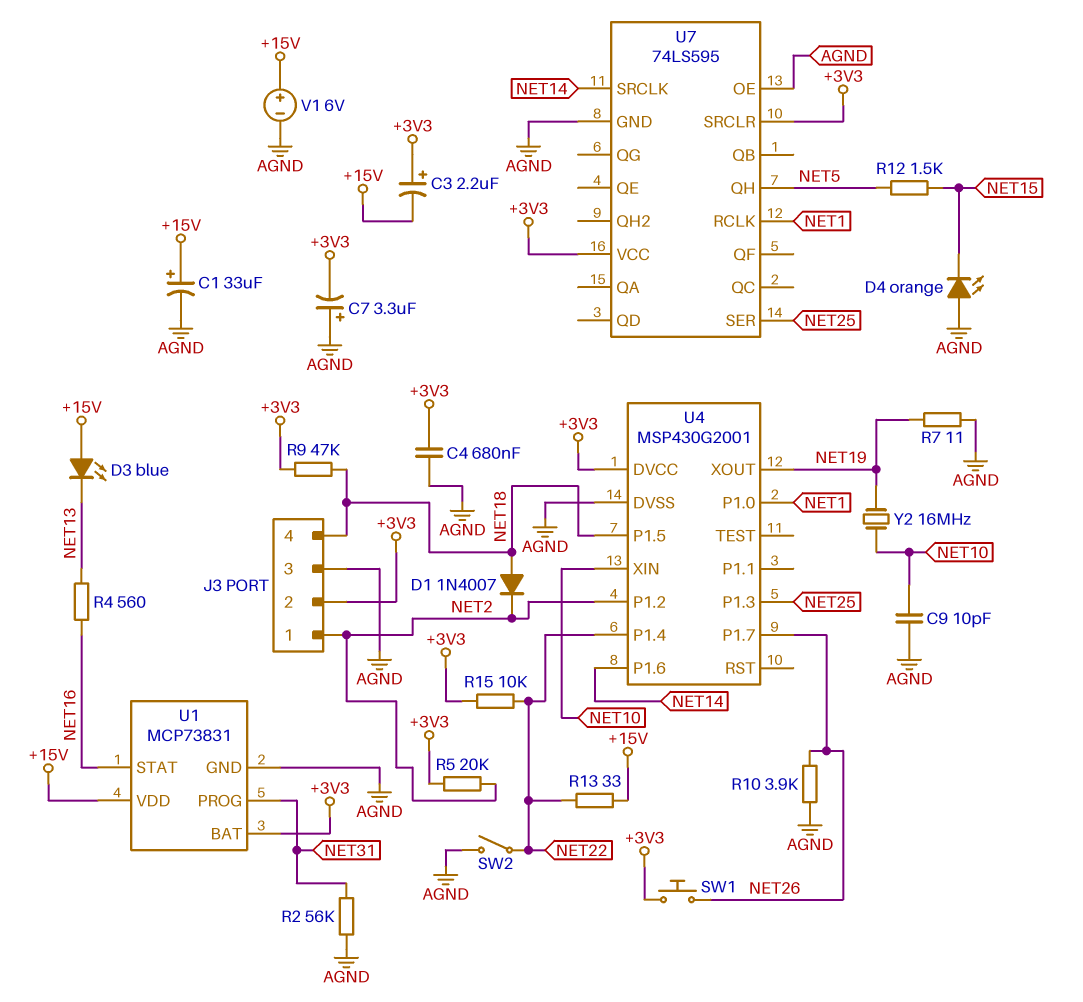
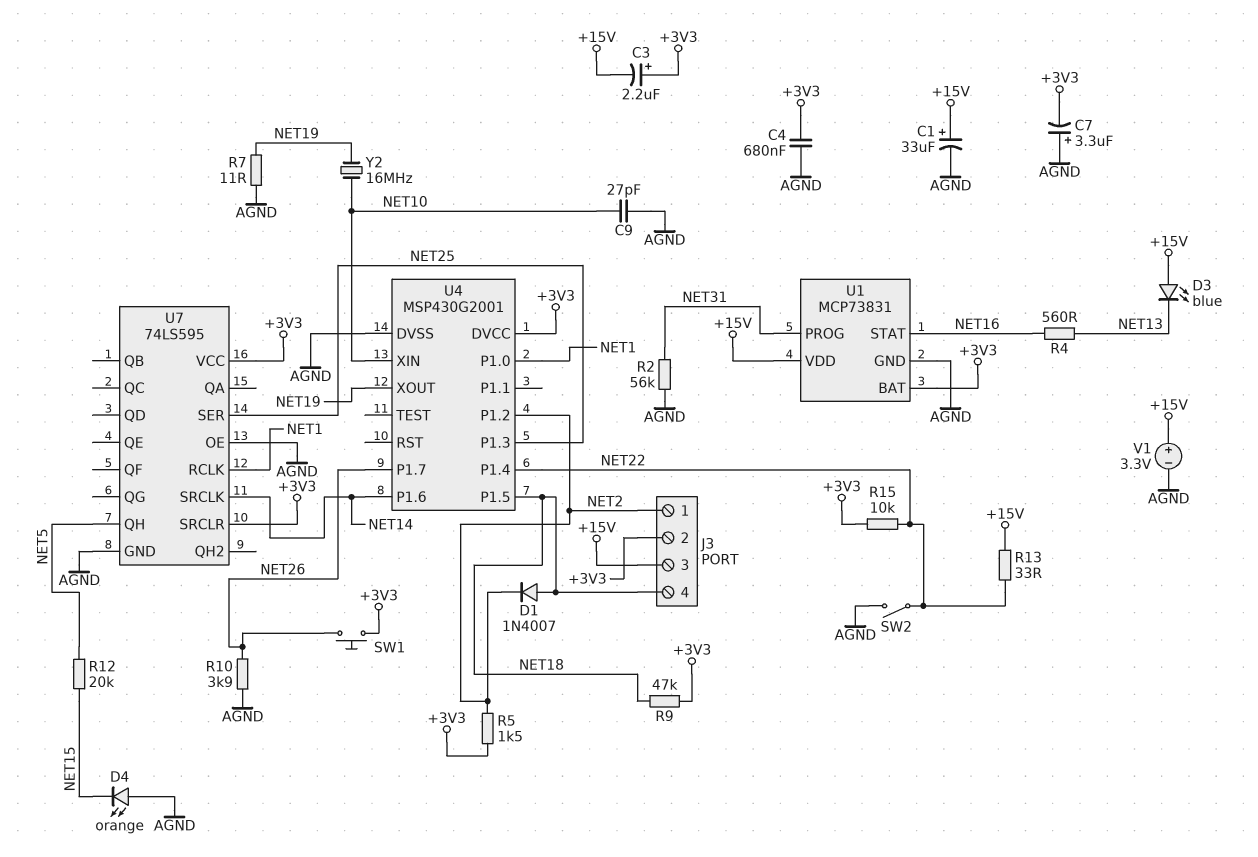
C9: 10pF (AGND, NET10) -> 27pF (AGND, NET10)
J3 pin 3: AGND -> +15V
R5: 20k (+3V3, NET2) -> 1.5k (+3V3, NET2)
R12: 1.5k (NET5, NET15) -> 20k (NET5, NET15)
V1: 6V (plus +15V, minus AGND) -> 3.3V (plus +15V, minus AGND)

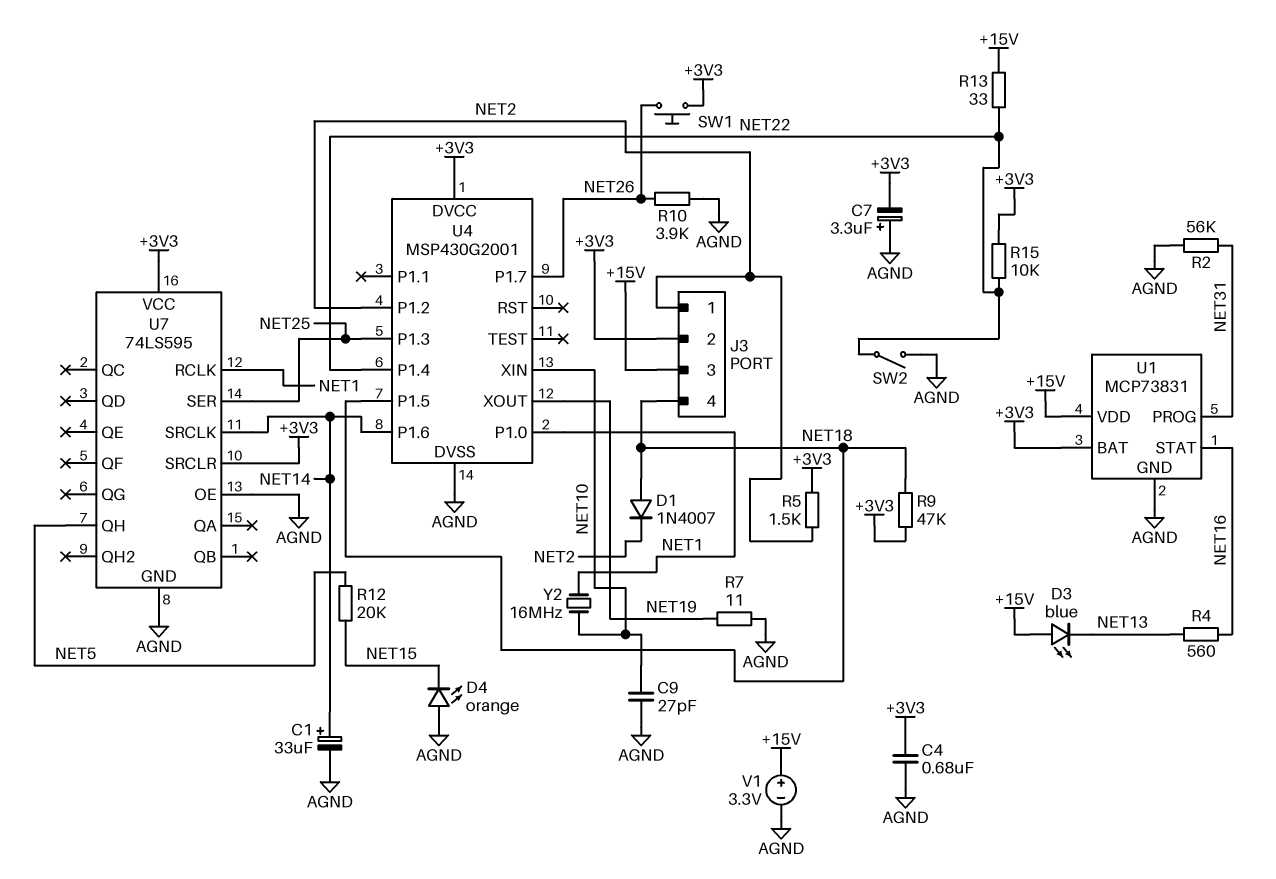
C1: 33uF (plus +15V, minus AGND) -> 33uF (plus NET14, minus AGND)
C3: 2.2uF (plus +3V3, minus +15V) -> none
Y2: 16MHz (NET10, NET19) -> 16MHz (NET1, NET10)

